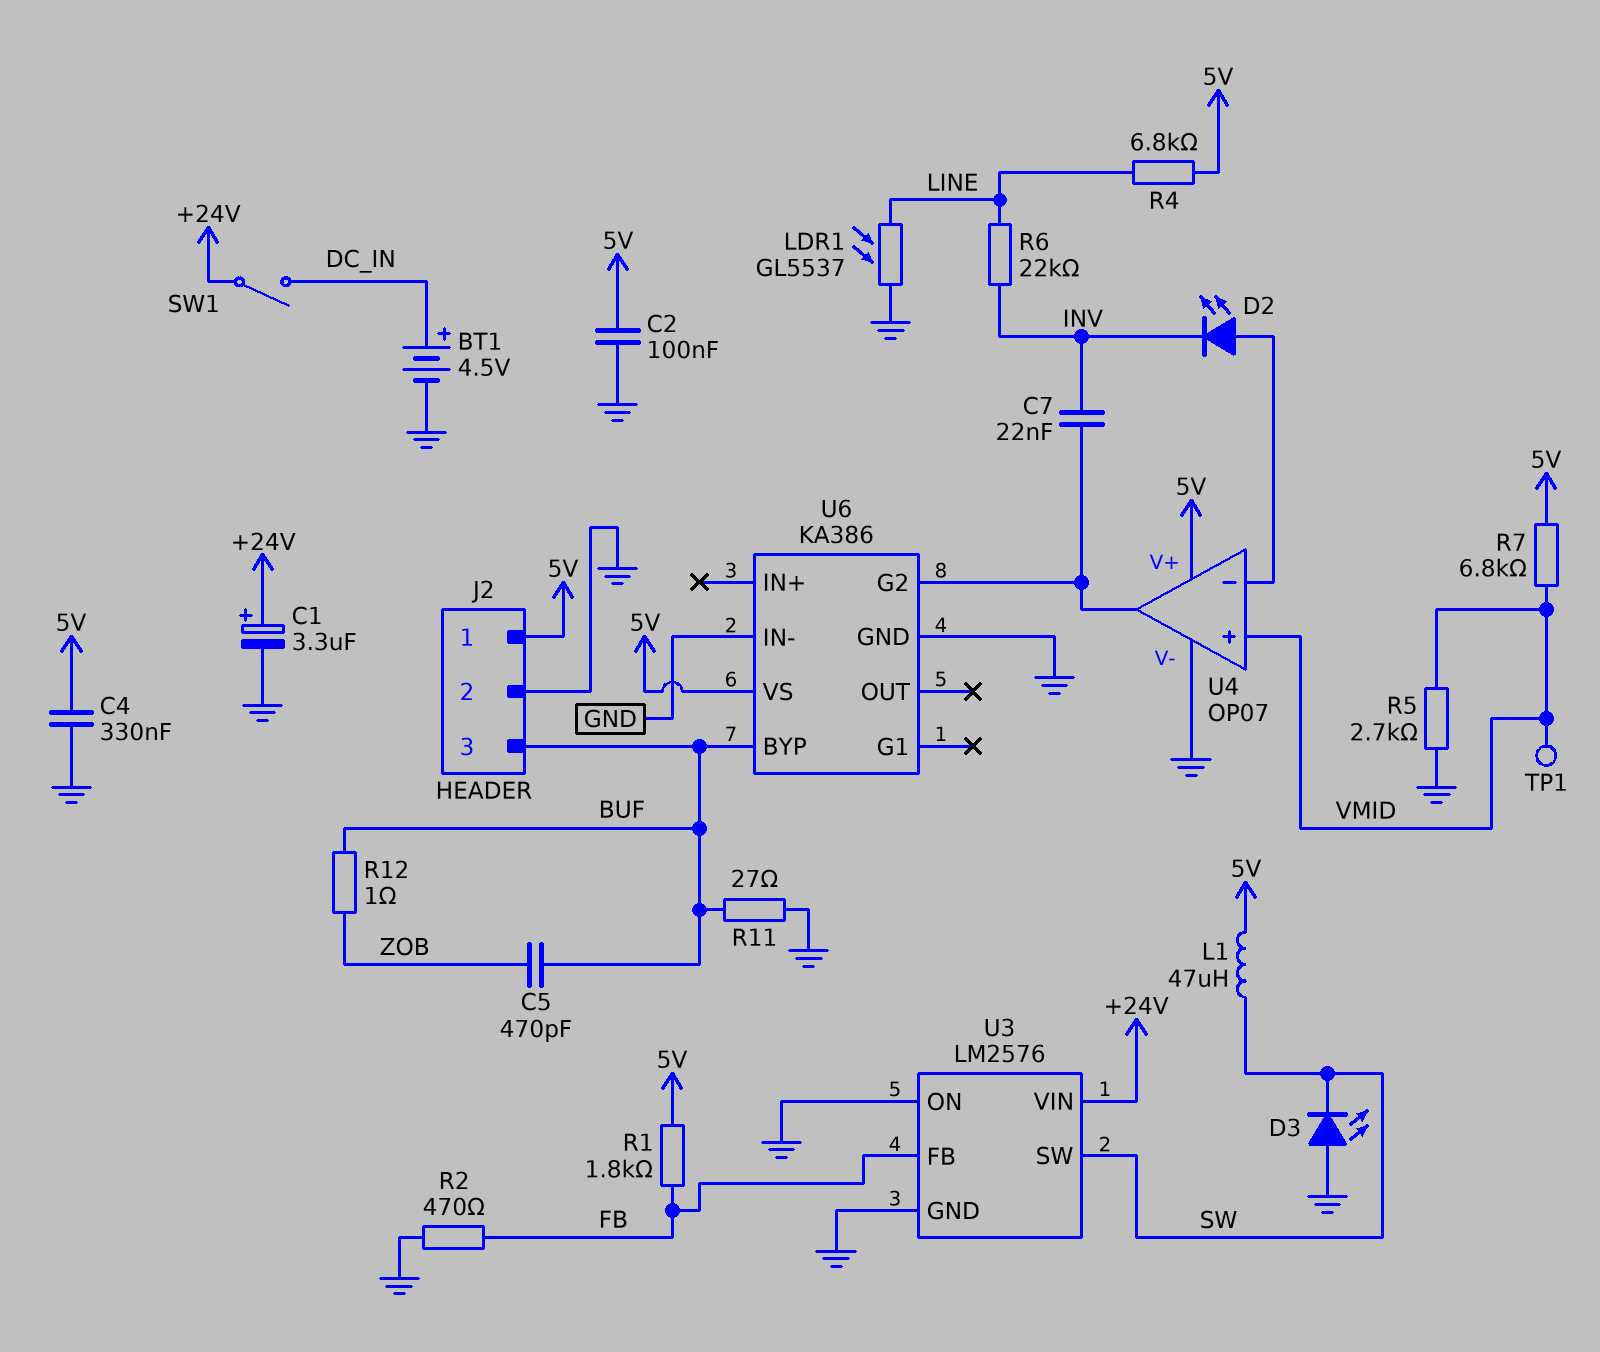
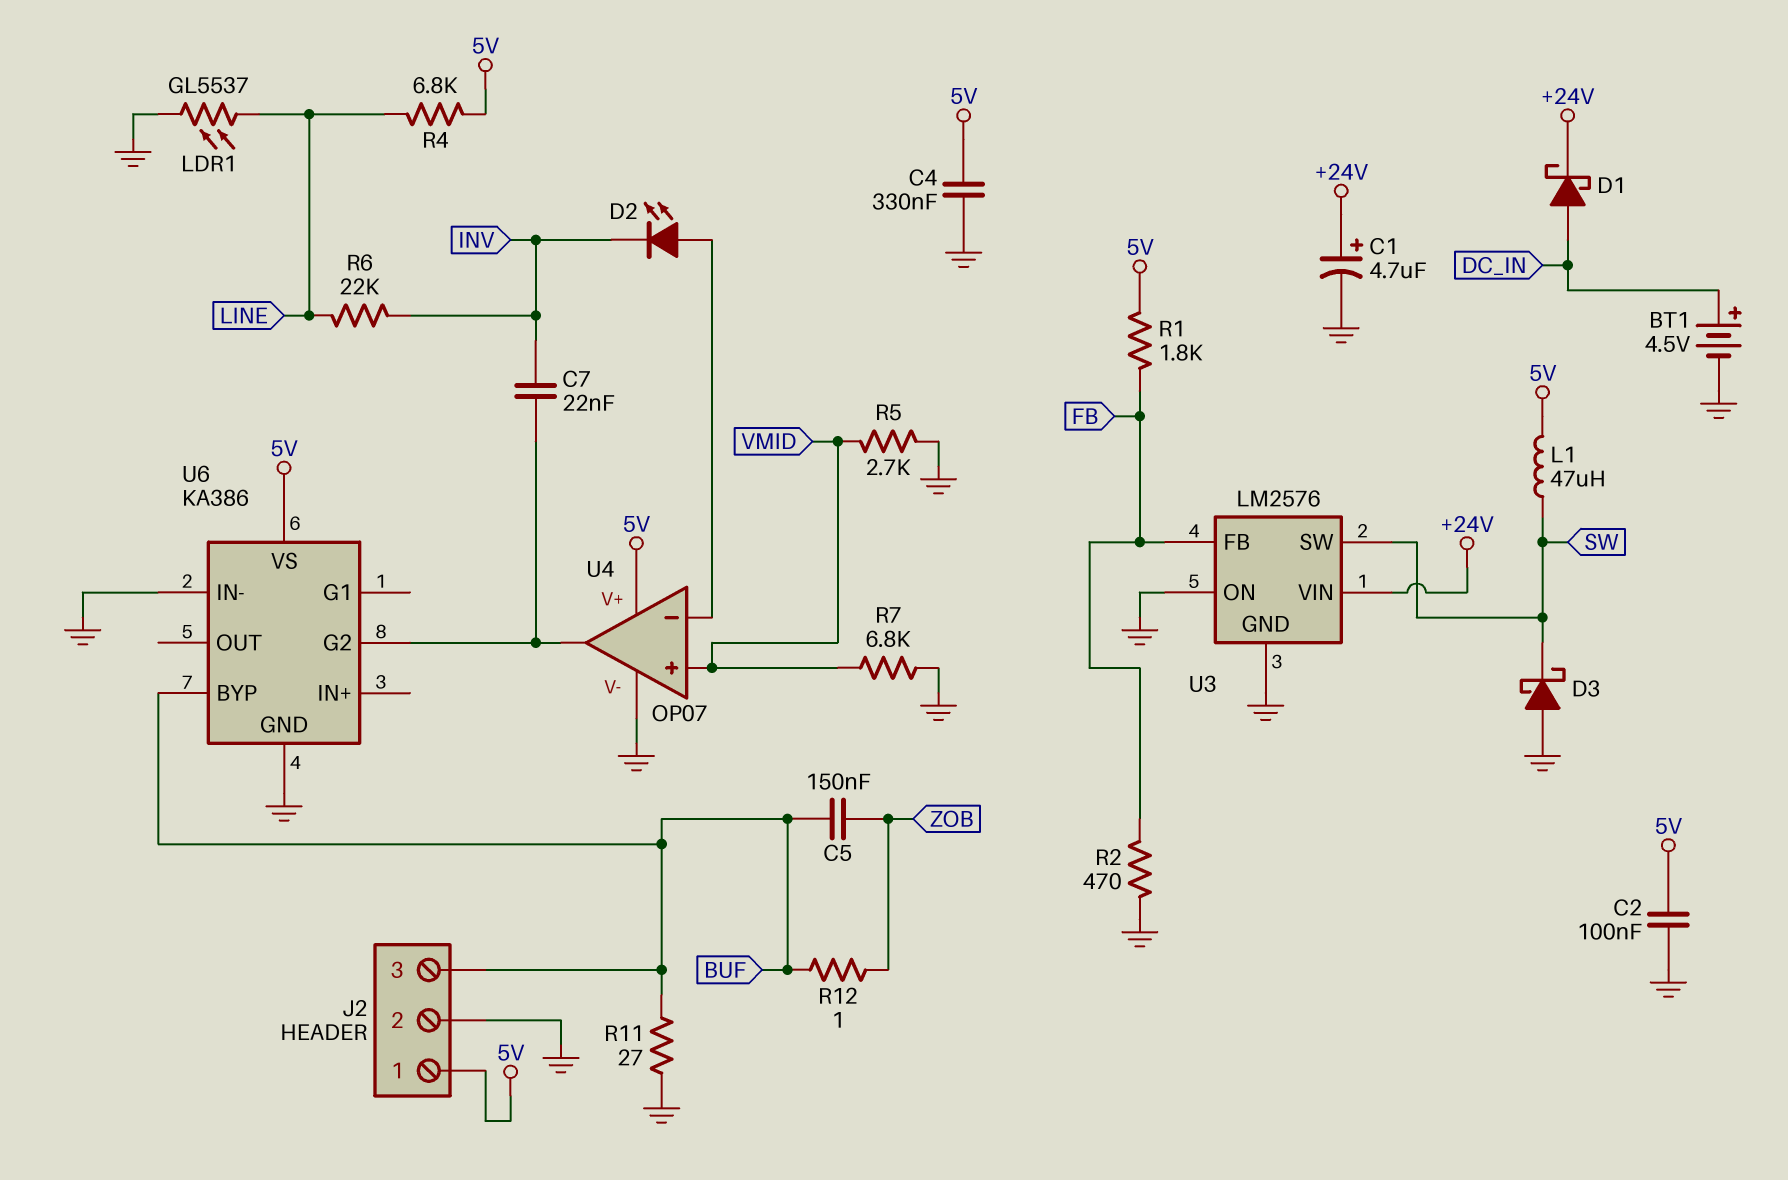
C1: 3.3uF (plus +24V, minus GND) -> 4.7uF (plus +24V, minus GND)
C5: 470pF (BUF, ZOB) -> 150nF (BUF, ZOB)
D1: none -> schottky (A DC_IN, K +24V)
D3: LED (A GND, K SW) -> schottky (A GND, K SW)
R7: 6.8k (5V, VMID) -> 6.8k (GND, VMID)
SW1: switch (+24V, DC_IN) -> none
TP1: test point (VMID) -> none

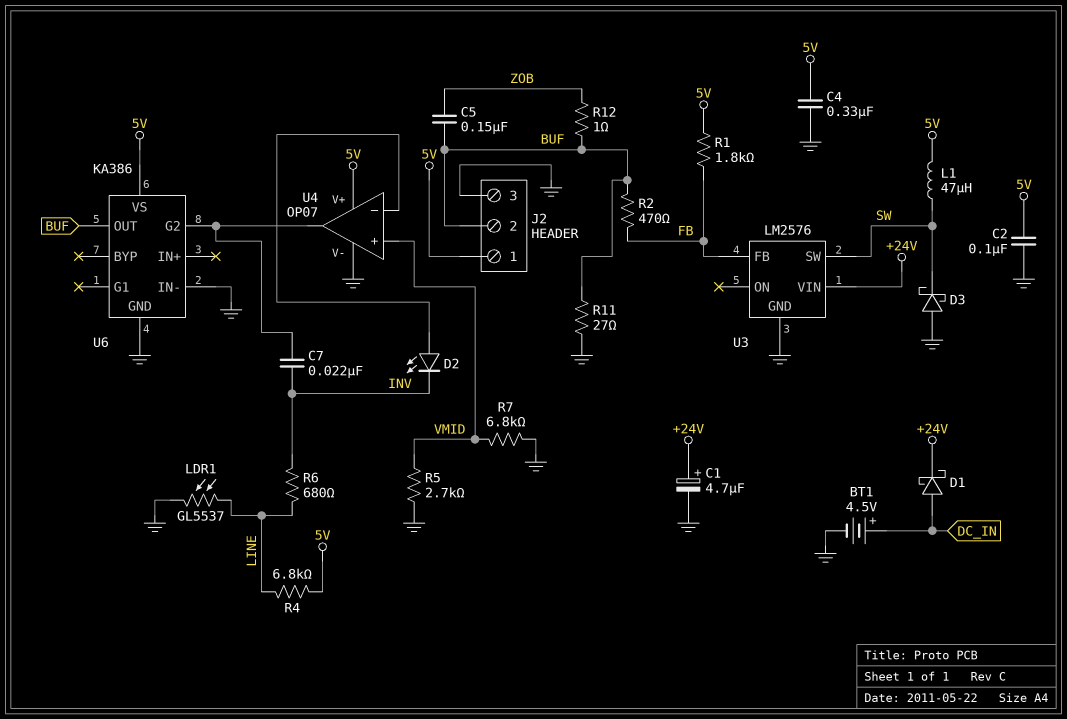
J2 pin 2: GND -> BUF
J2 pin 3: BUF -> GND
R2: 470 (FB, GND) -> 470 (BUF, FB)
R6: 22k (INV, LINE) -> 680 (INV, LINE)
U3 pin ON: GND -> none
U6 pin BYP: BUF -> none
U6 pin OUT: none -> BUF

